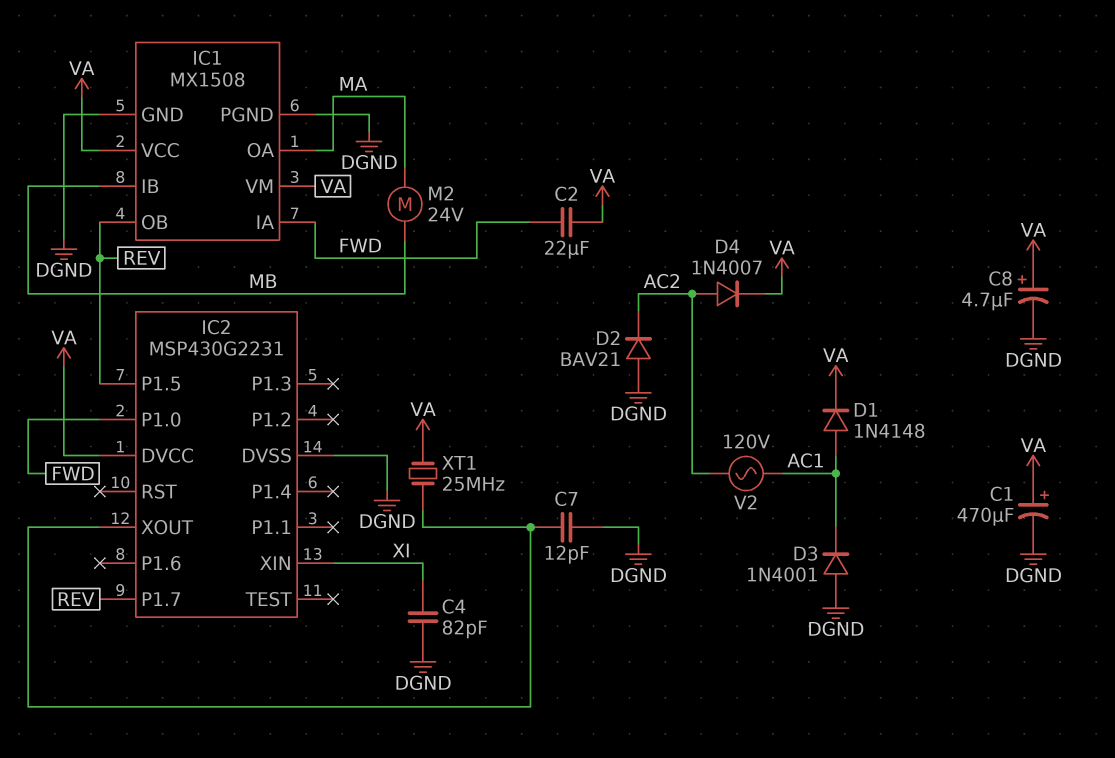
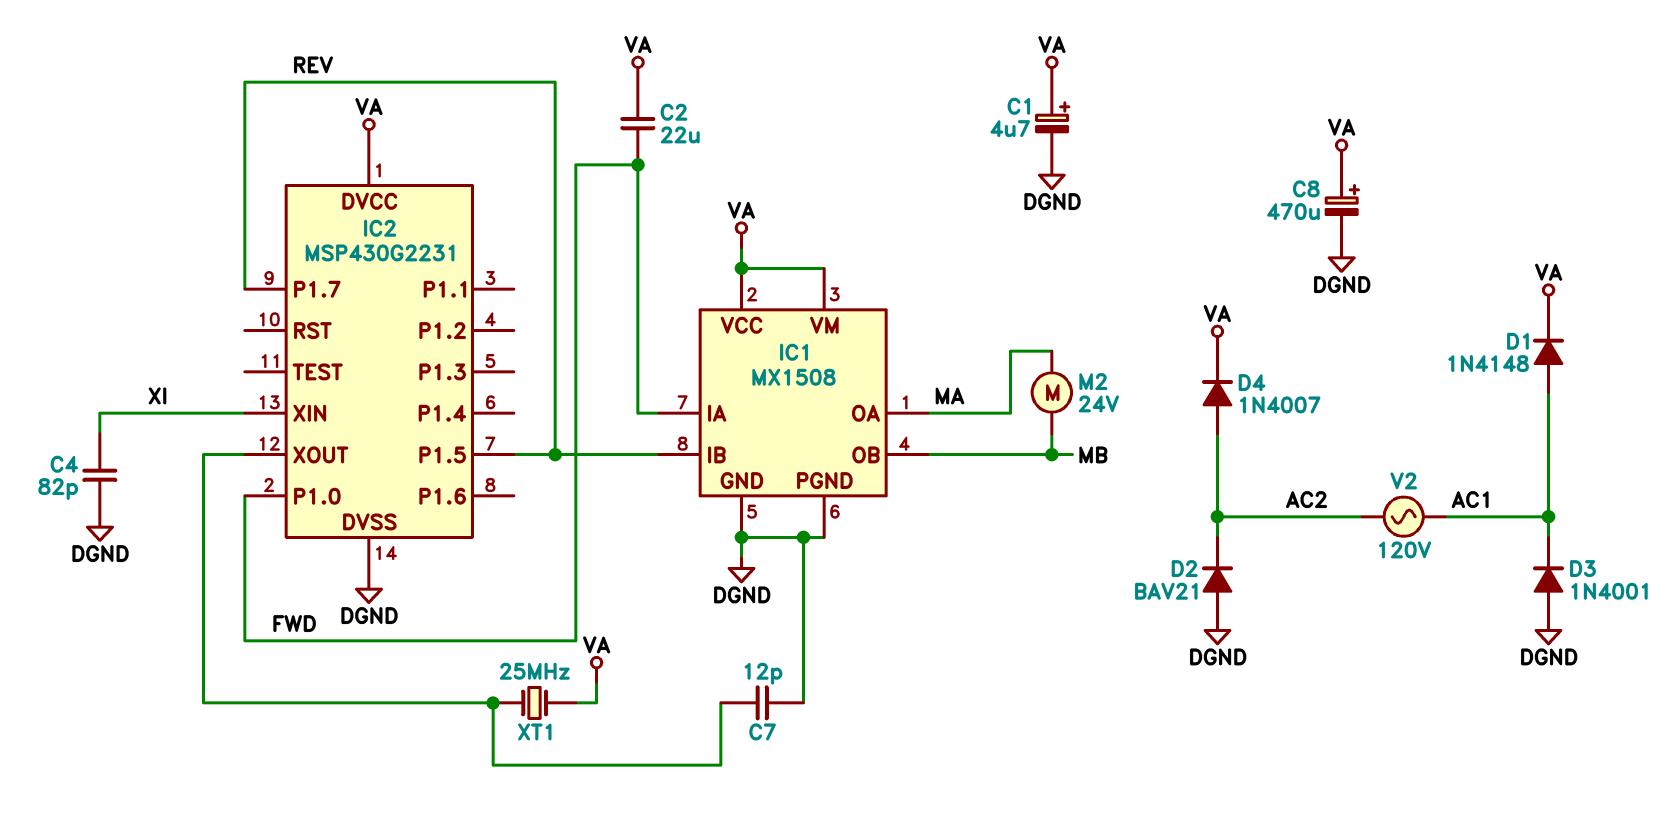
C1: 470uF (plus VA, minus DGND) -> 4.7uF (plus VA, minus DGND)
C8: 4.7uF (plus VA, minus DGND) -> 470uF (plus VA, minus DGND)
IC1 pin IB: MB -> REV
IC1 pin OB: REV -> MB

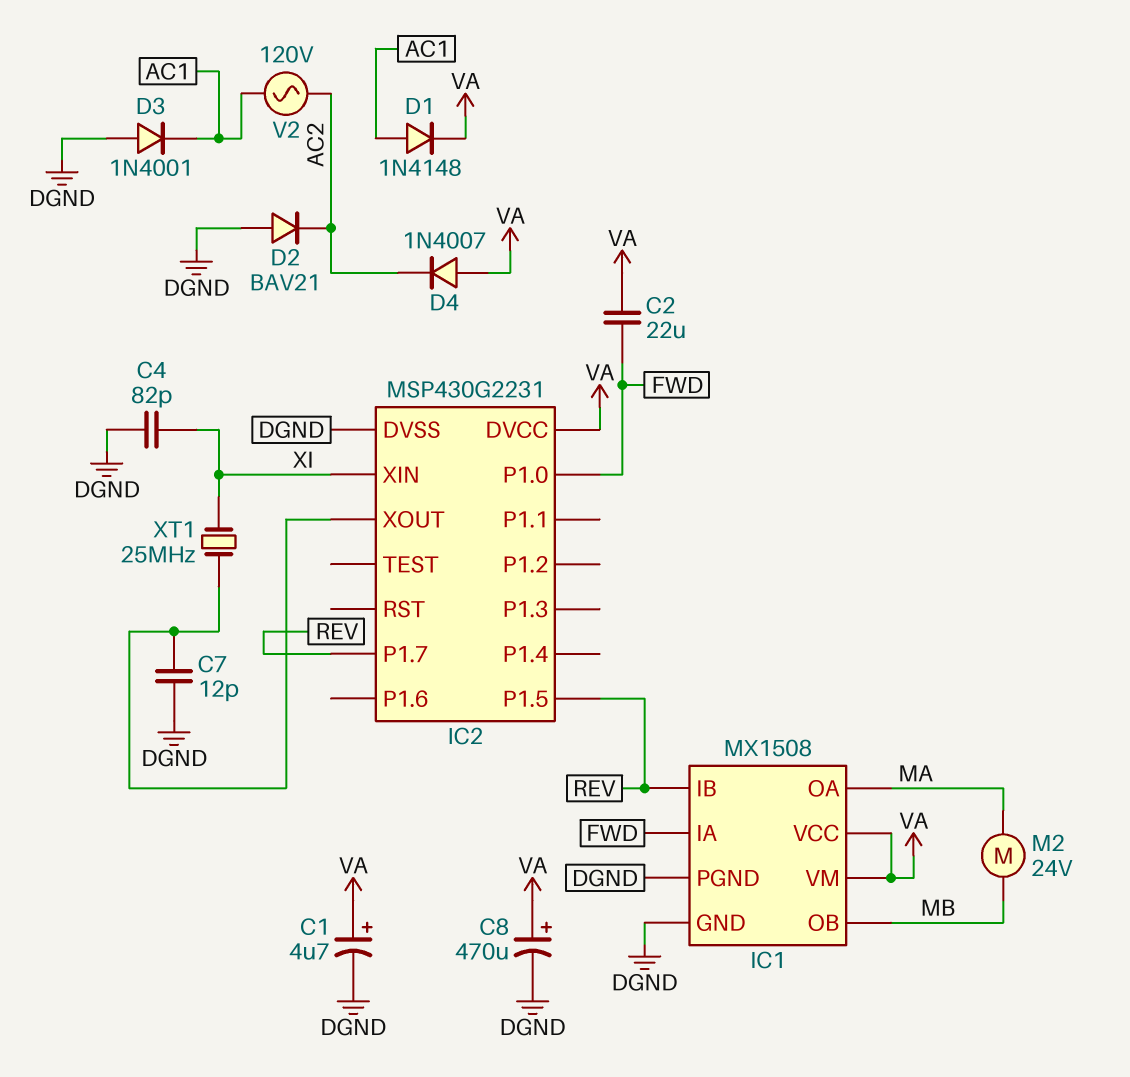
D4: diode 1N4007 (A AC2, K VA) -> diode 1N4007 (A VA, K AC2)
XT1: 25MHz (IC2/XOUT, VA) -> 25MHz (IC2/XOUT, XI)

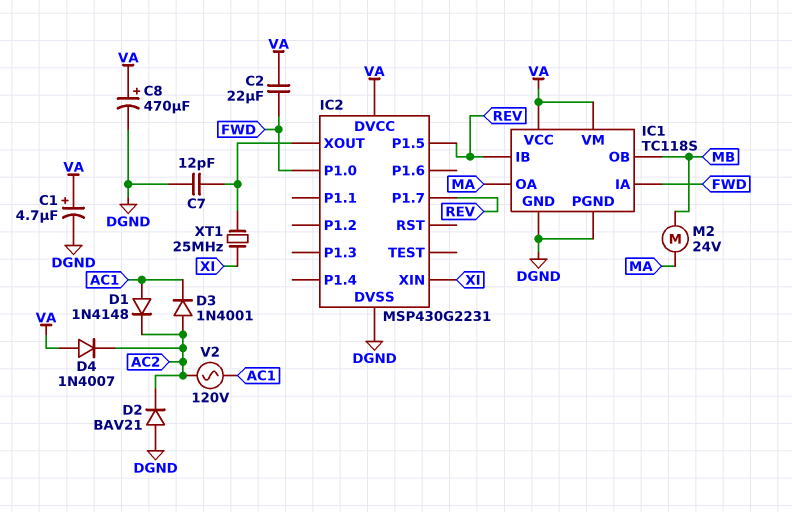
C4: 82pF (DGND, XI) -> none
D1: diode 1N4148 (A AC1, K VA) -> diode 1N4148 (A AC1, K AC2)
D3: diode 1N4001 (A DGND, K AC1) -> diode 1N4001 (A AC2, K AC1)
IC1: MX1508 -> TC118S

